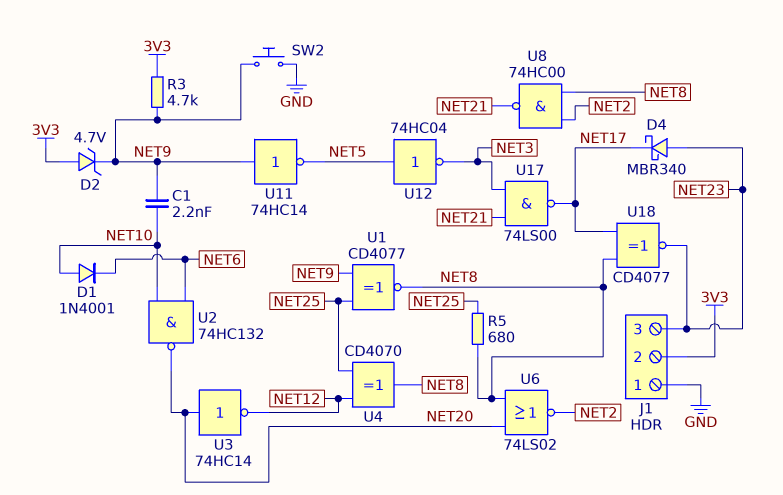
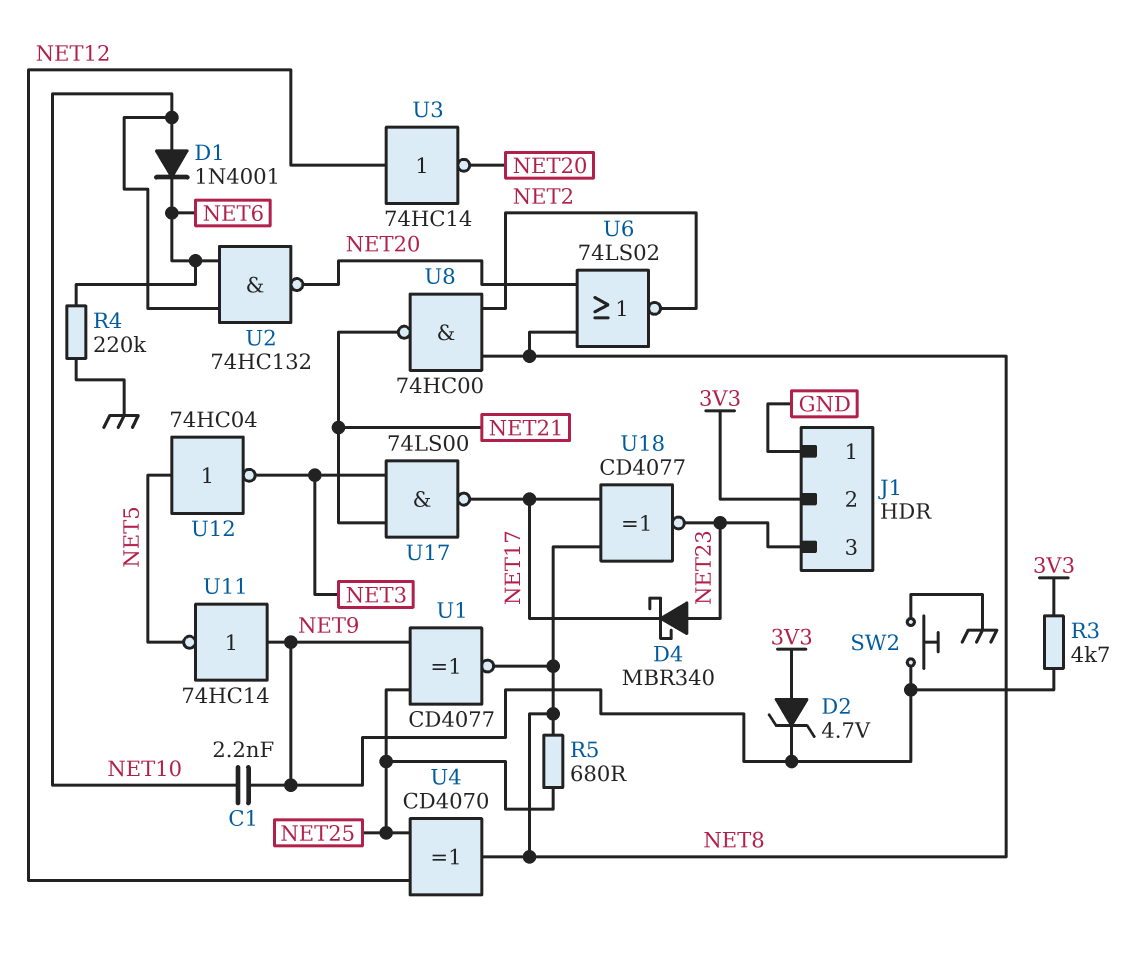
R4: none -> 220k (GND, NET6)
U3: NOT 74HC14 (in NET20, out NET12) -> NOT 74HC14 (in NET12, out NET20)

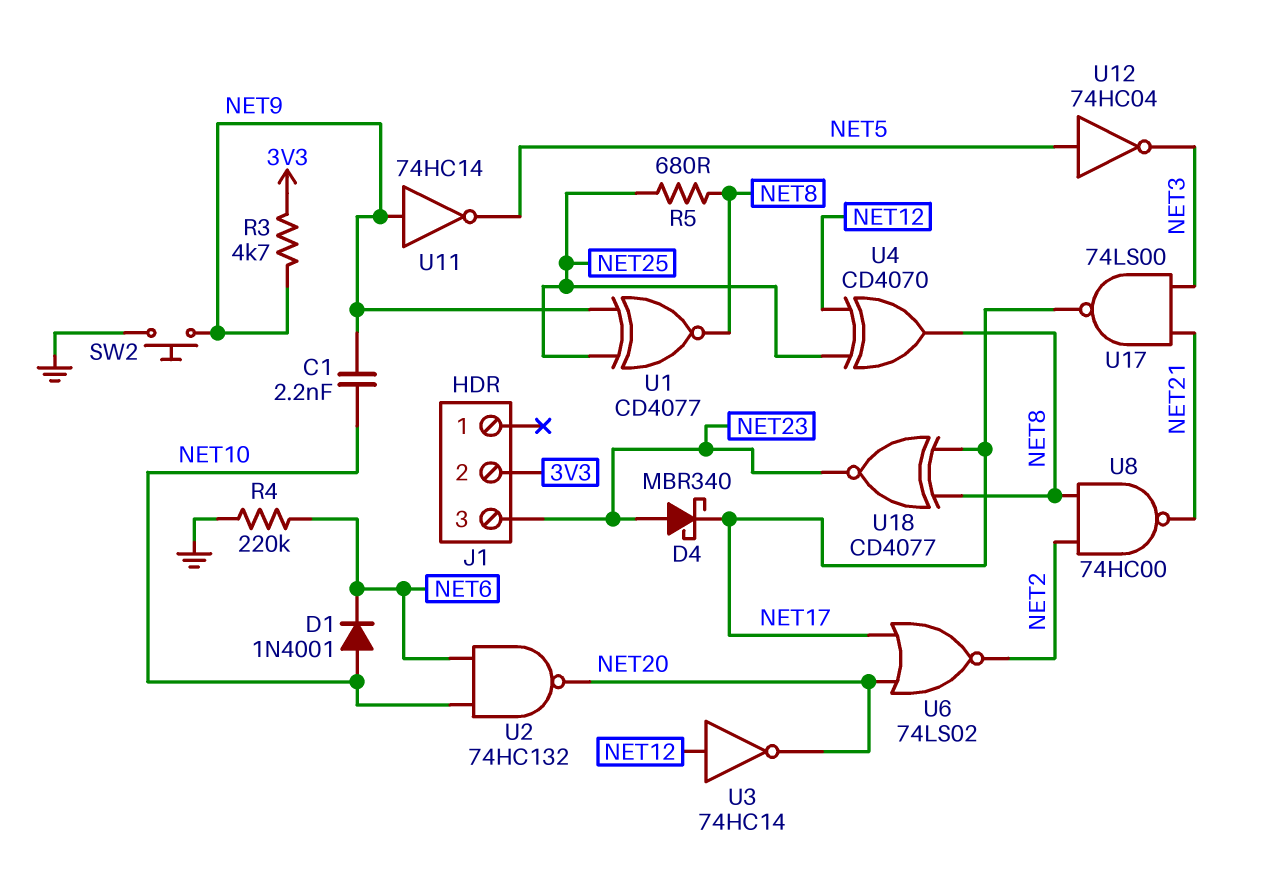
D2: zener 4.7V (A 3V3, K NET9) -> none
J1 pin 1: GND -> none
U6: NOR 74LS02 (in NET8, in NET20, out NET2) -> NOR 74LS02 (in NET17, in NET20, out NET2)

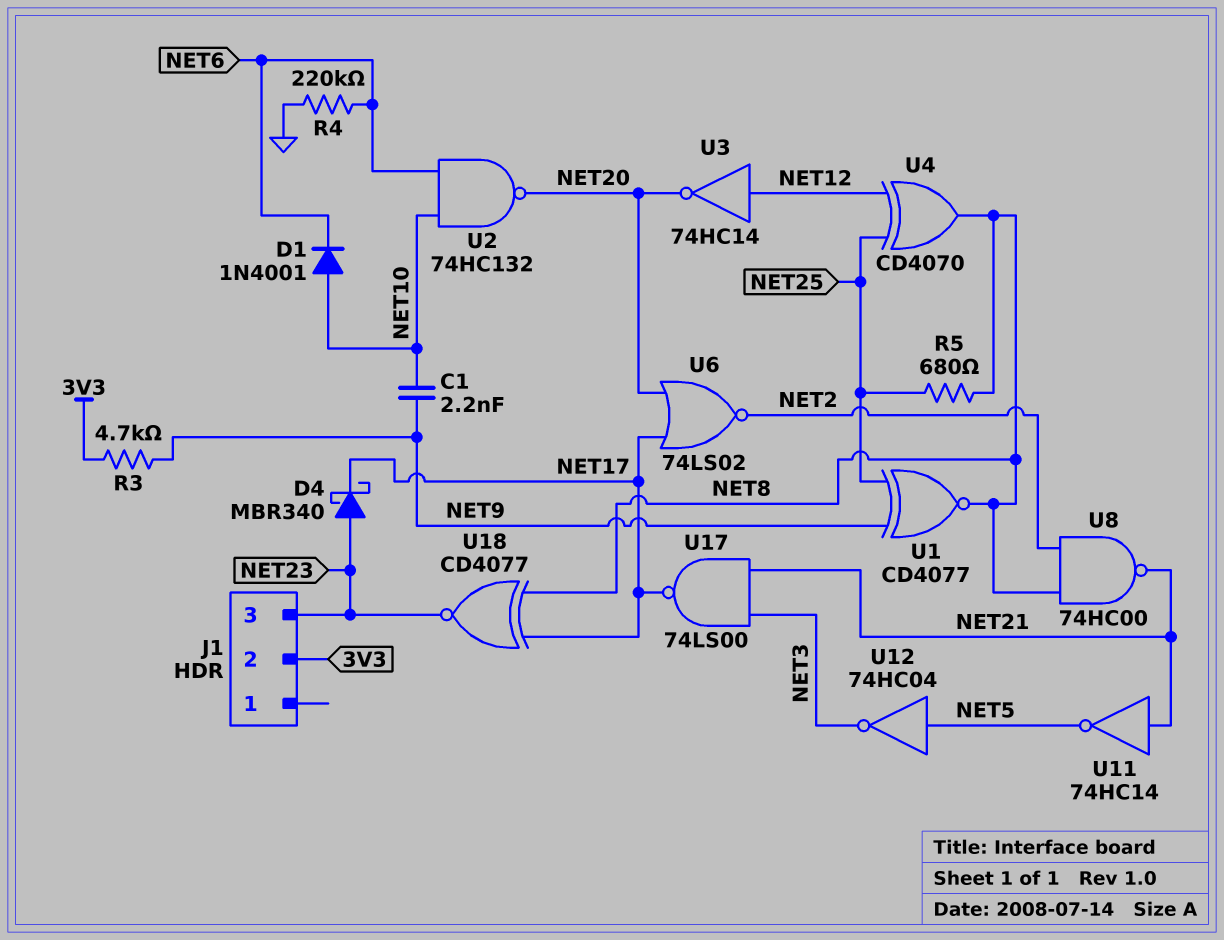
SW2: button (GND, NET9) -> none
U11: NOT 74HC14 (in NET9, out NET5) -> NOT 74HC14 (in NET21, out NET5)

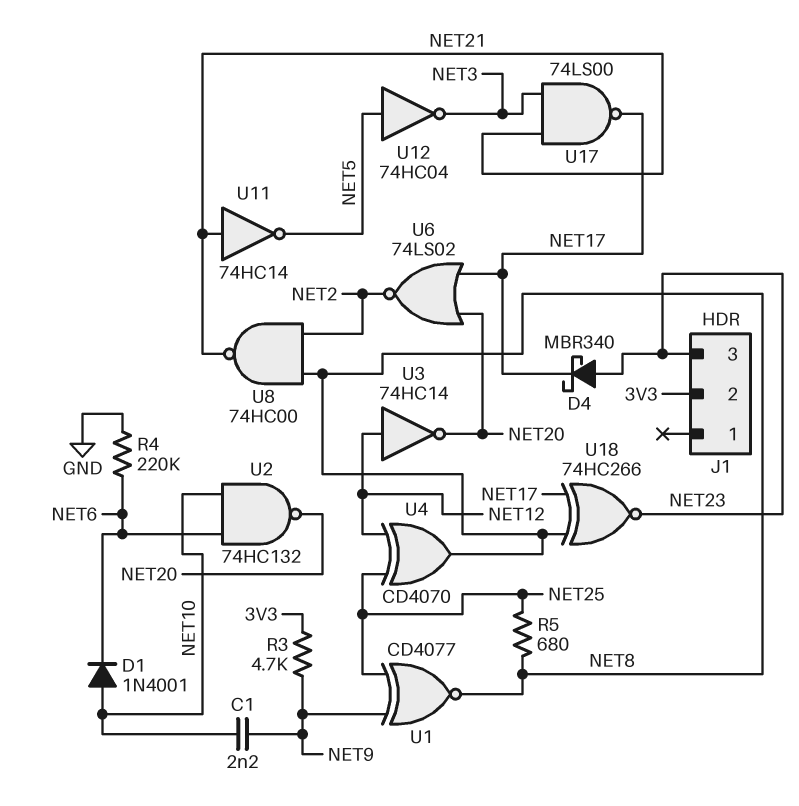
U18: XNOR CD4077 (in NET8, in NET17, out NET23) -> XNOR 74HC266 (in NET8, in NET17, out NET23)

